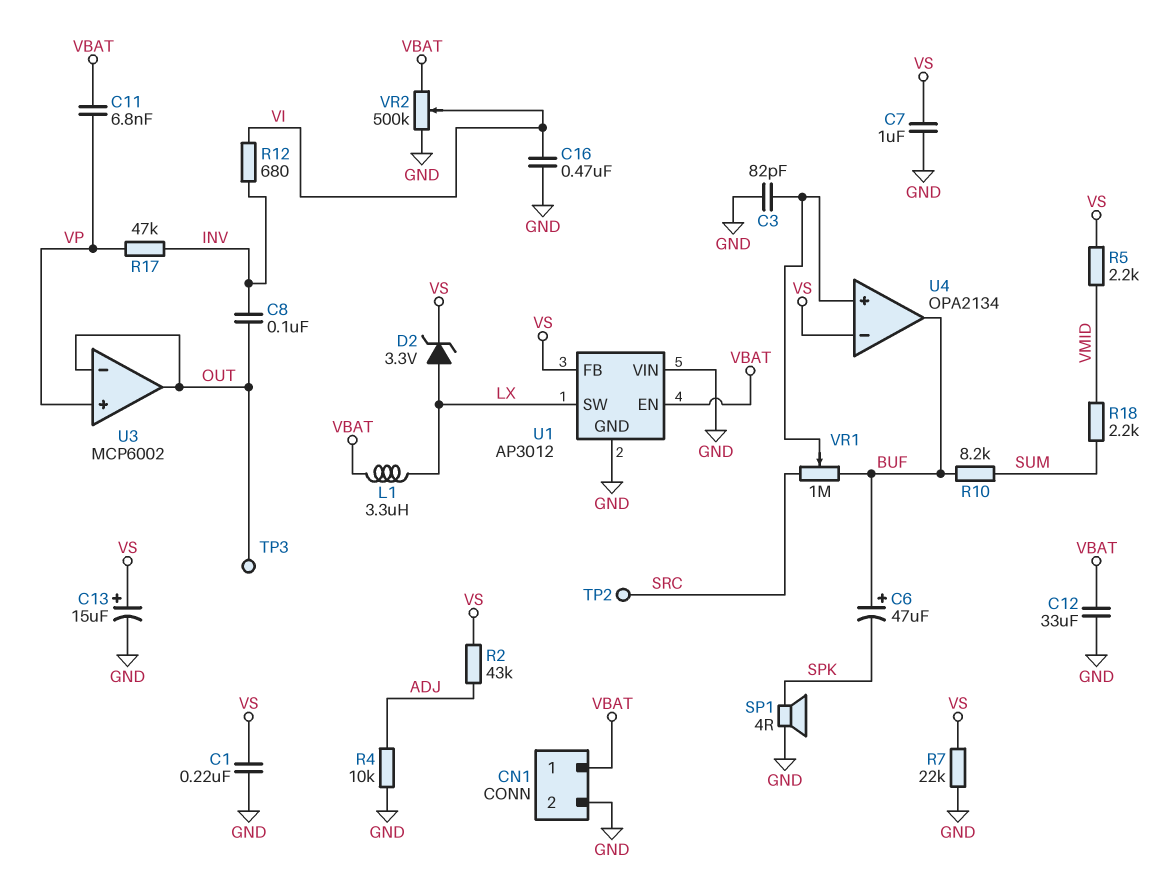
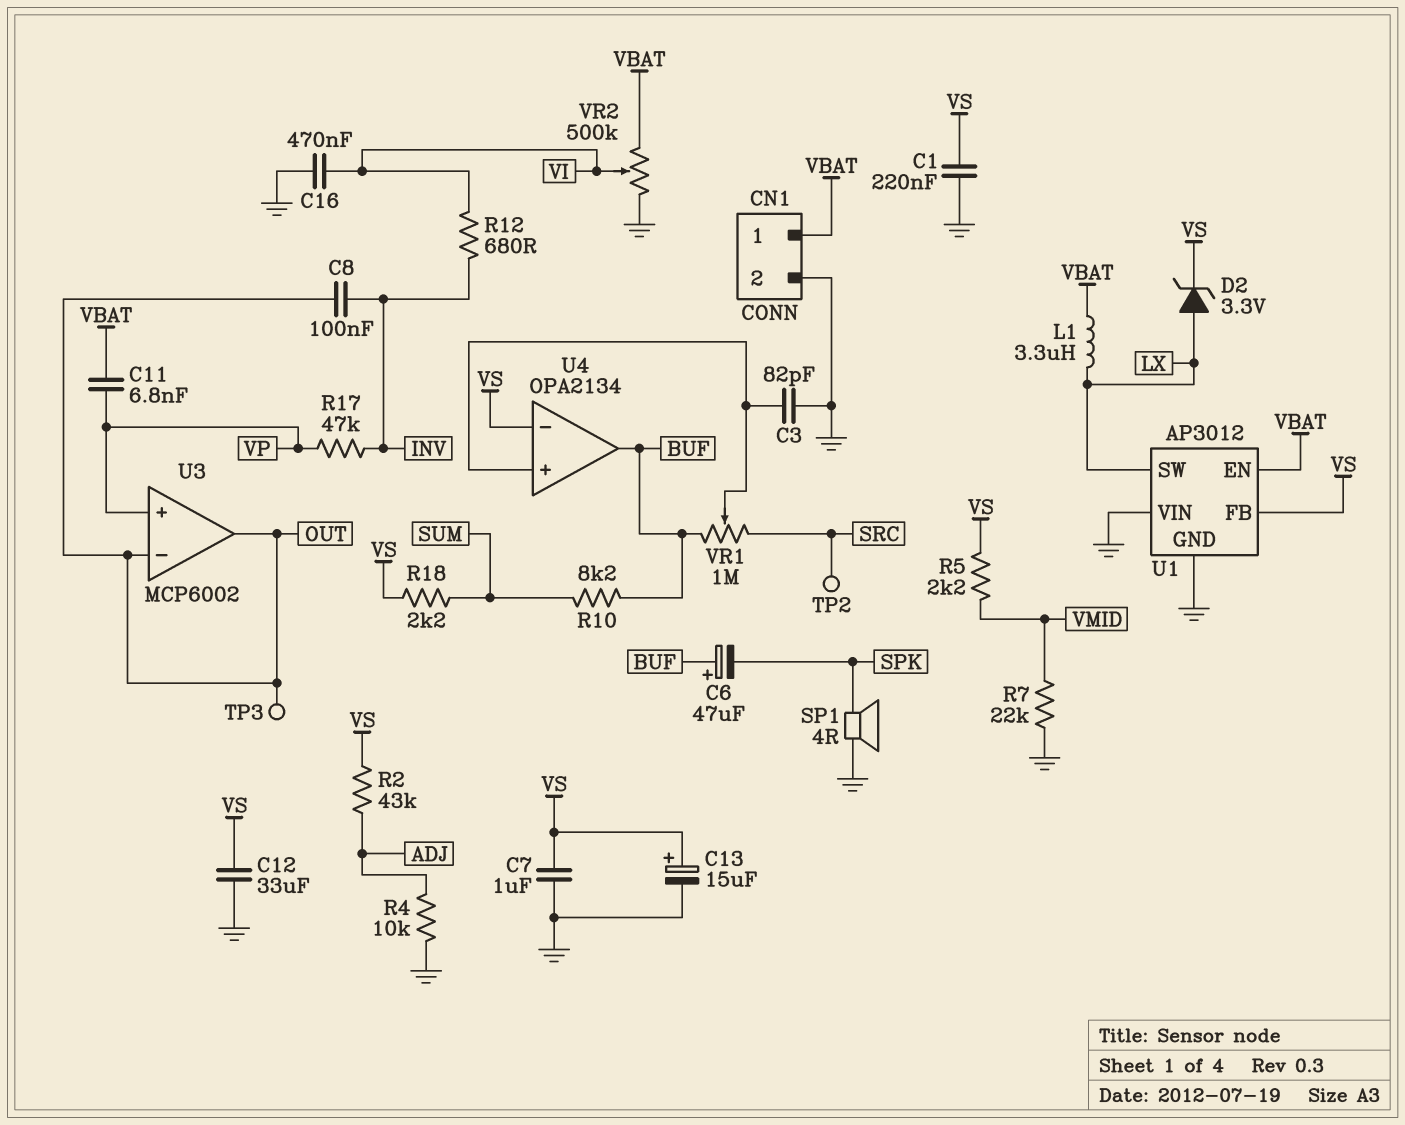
C12: 33uF (GND, VBAT) -> 33uF (GND, VS)
R7: 22k (GND, VS) -> 22k (GND, VMID)
R18: 2.2k (SUM, VMID) -> 2.2k (SUM, VS)

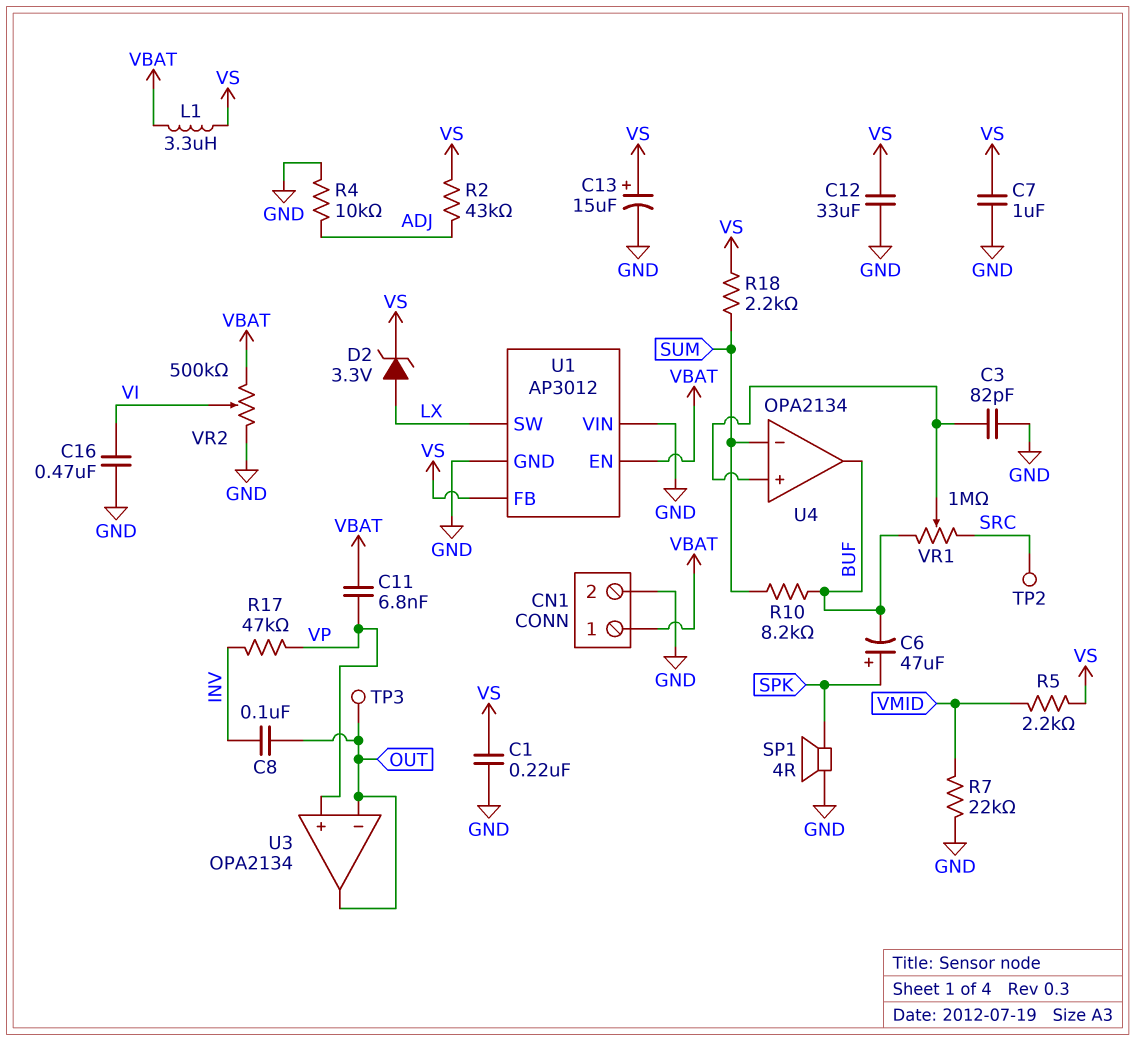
C6: 47uF (plus BUF, minus SPK) -> 47uF (plus SPK, minus BUF)
L1: 3.3uH (LX, VBAT) -> 3.3uH (VBAT, VS)
R12: 680 (INV, VI) -> none
U3: MCP6002 -> OPA2134
U4 pin in-: VS -> SUM

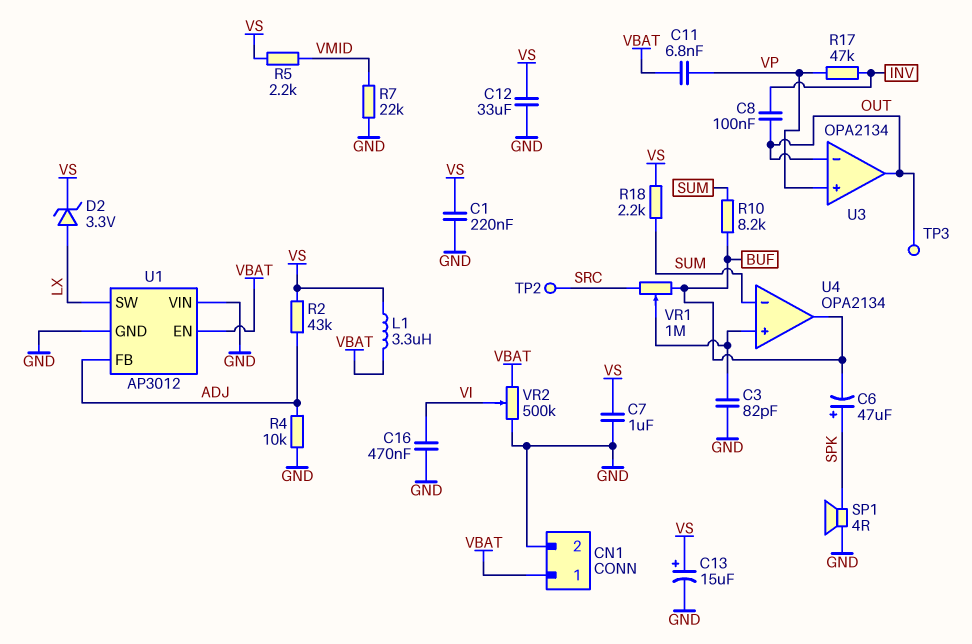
U1 pin FB: VS -> ADJ

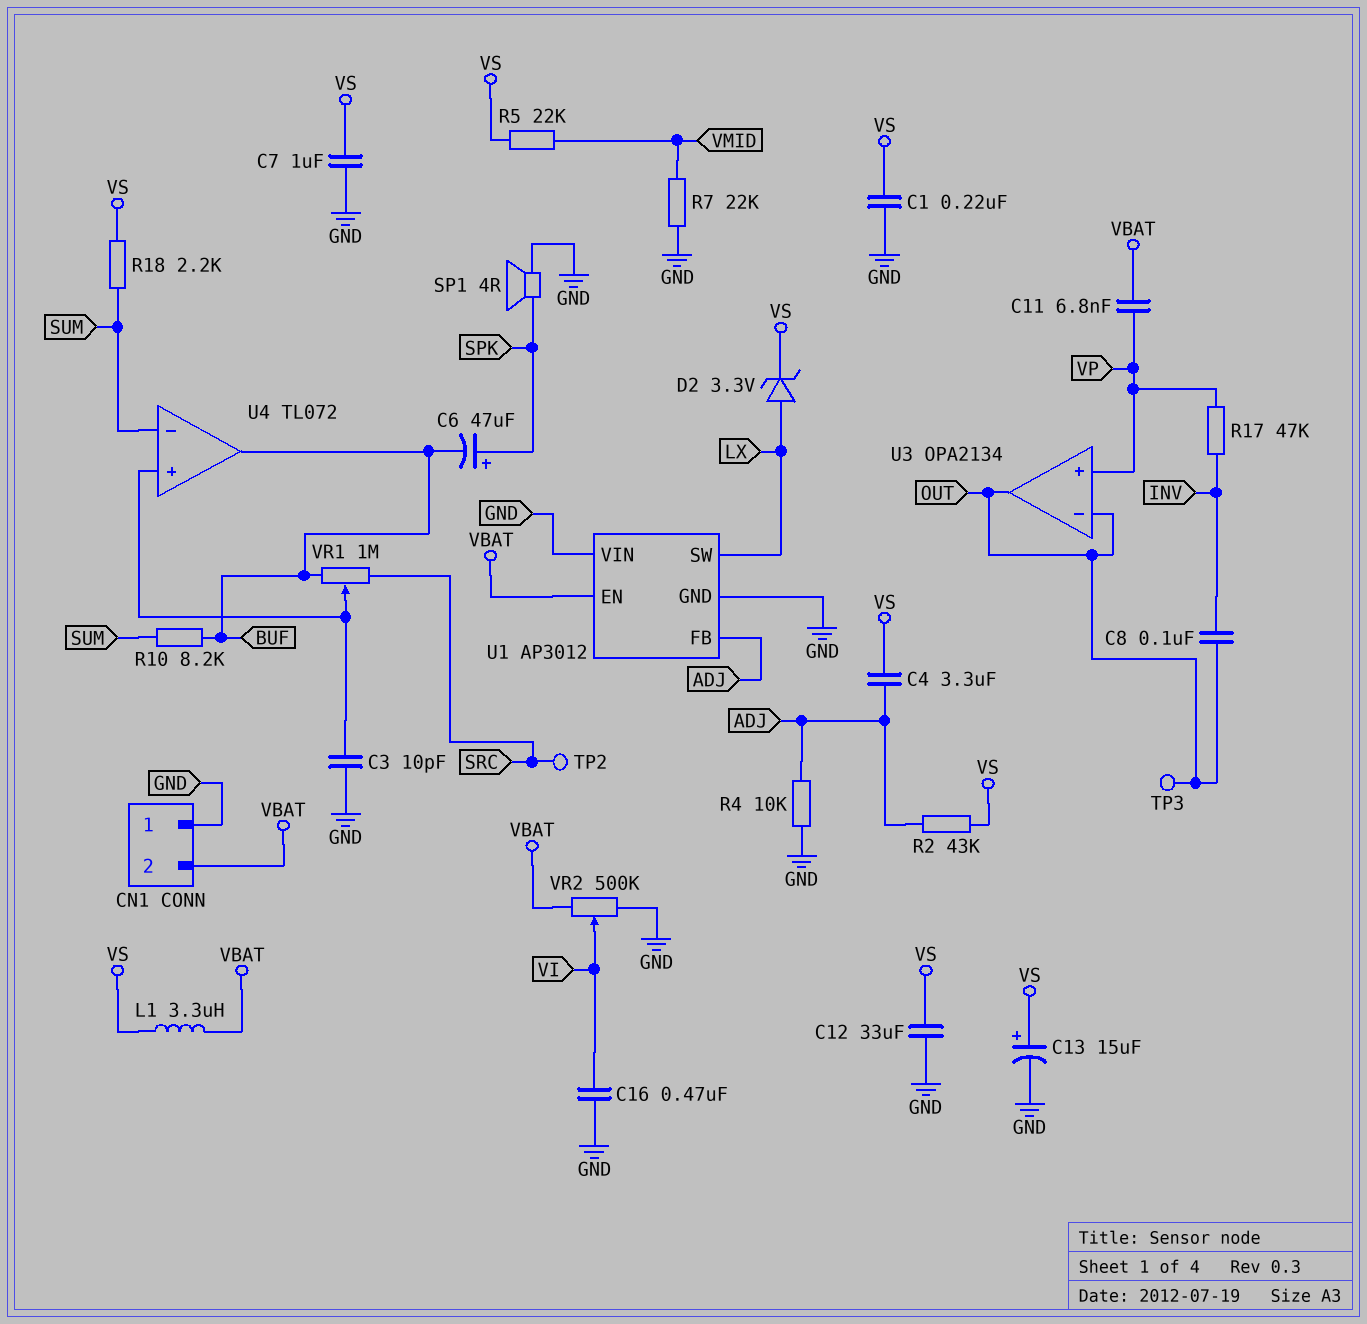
C3: 82pF (GND, U4/in+) -> 10pF (GND, U4/in+)
C4: none -> 3.3uF (ADJ, VS)
CN1 pin 1: VBAT -> GND
CN1 pin 2: GND -> VBAT
R5: 2.2k (VMID, VS) -> 22k (VMID, VS)
U4: OPA2134 -> TL072

